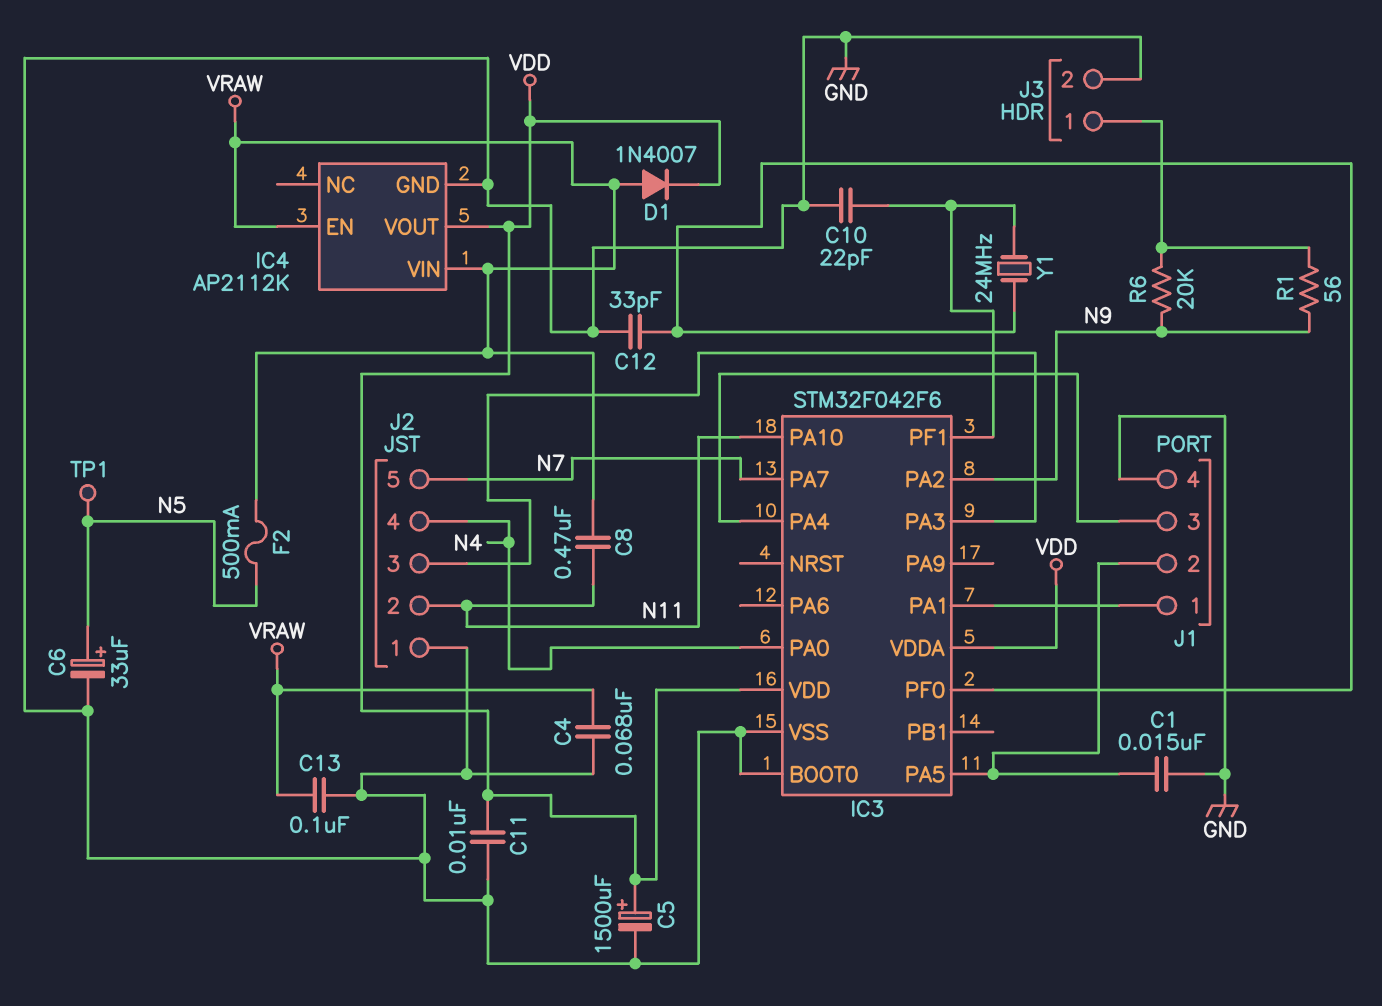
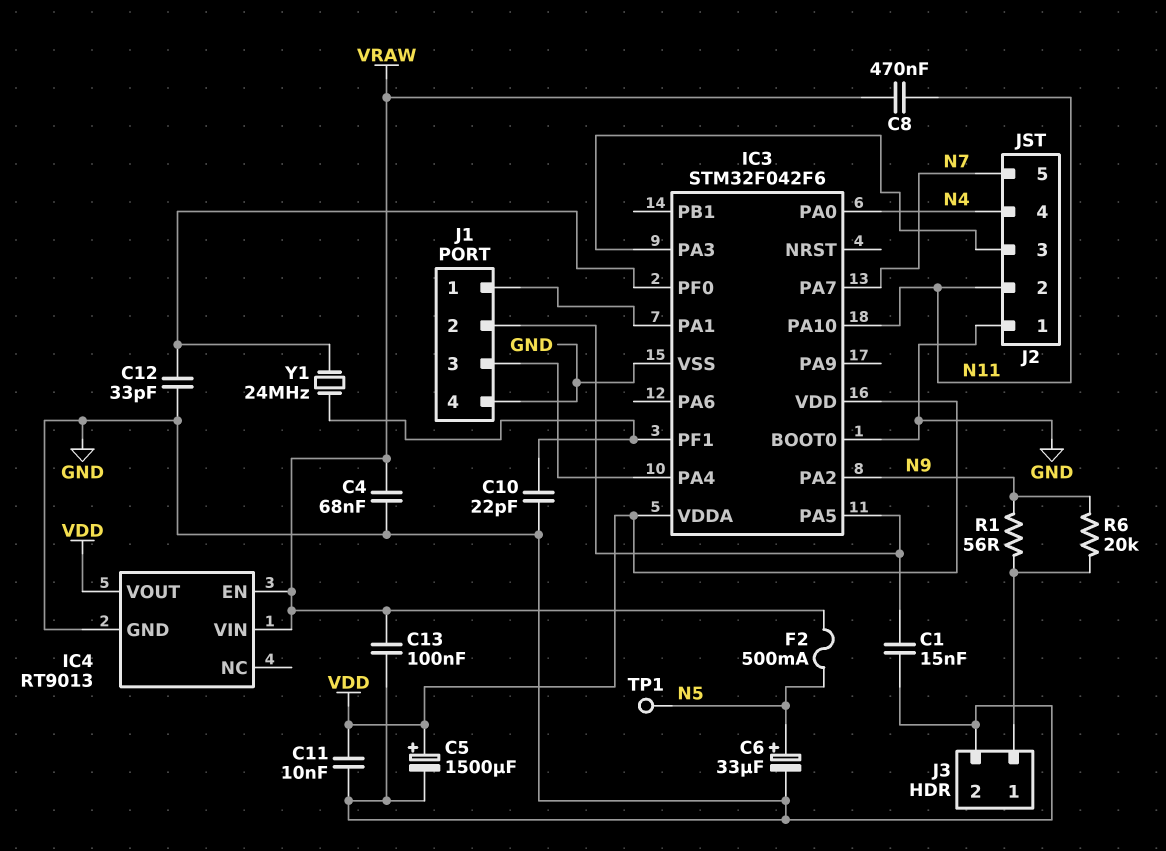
D1: diode 1N4007 (A VRAW, K VDD) -> none
IC4: AP2112K -> RT9013

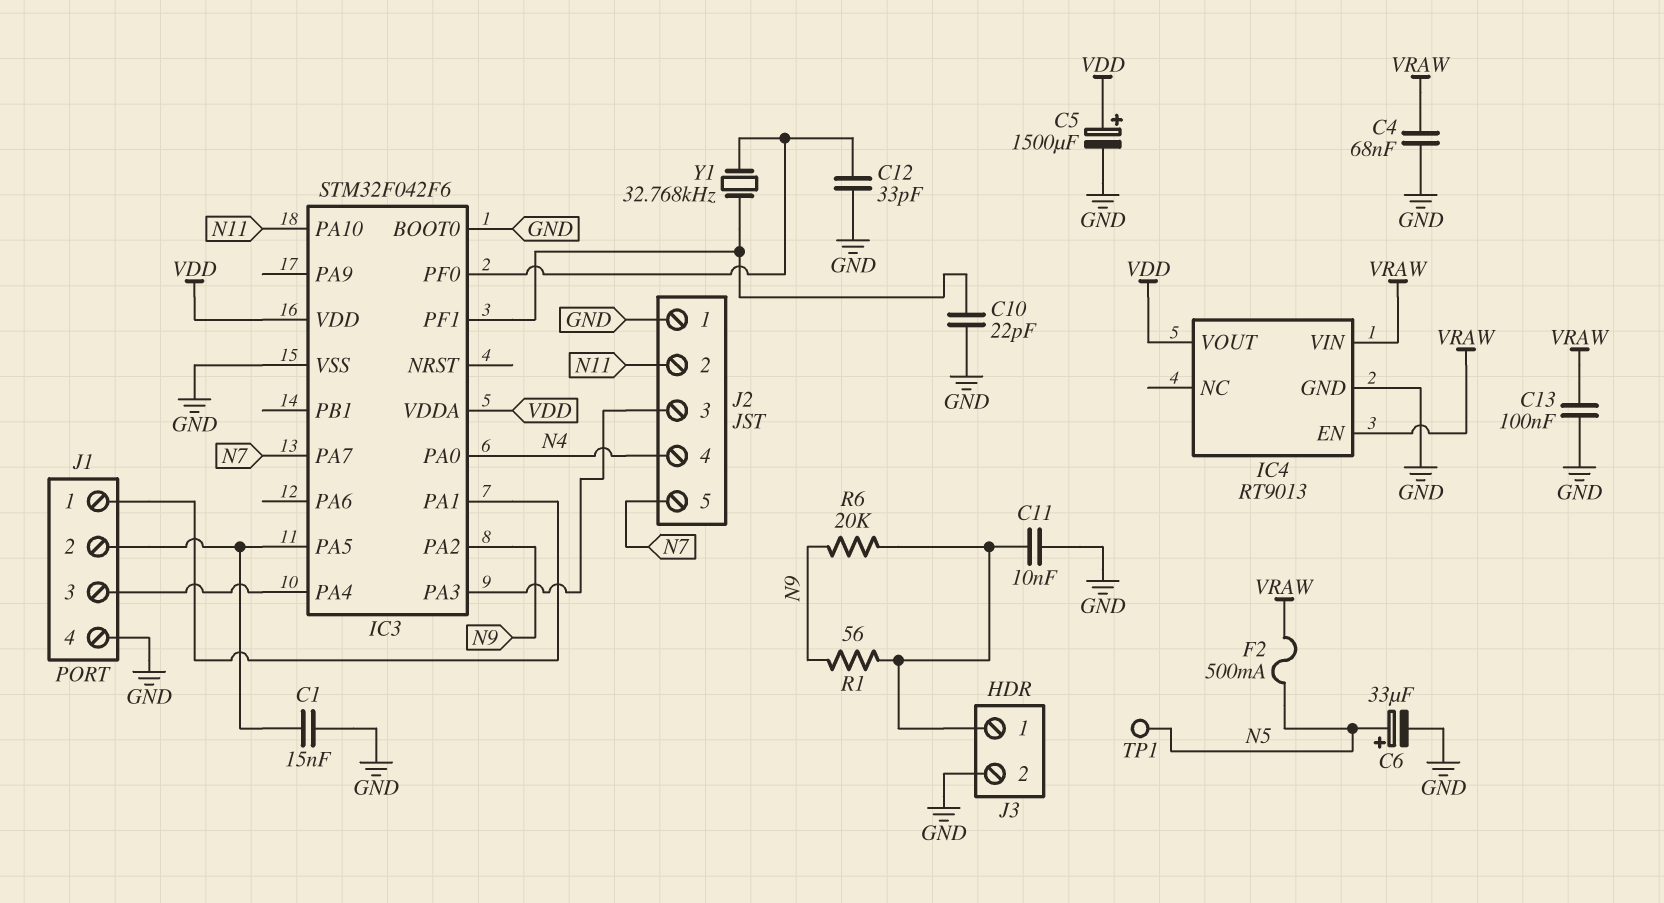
C8: 470nF (N11, VRAW) -> none
C11: 10nF (GND, VDD) -> 10nF (GND, J3/1)
Y1: 24MHz (IC3/PF0, IC3/PF1) -> 32.768kHz (IC3/PF0, IC3/PF1)

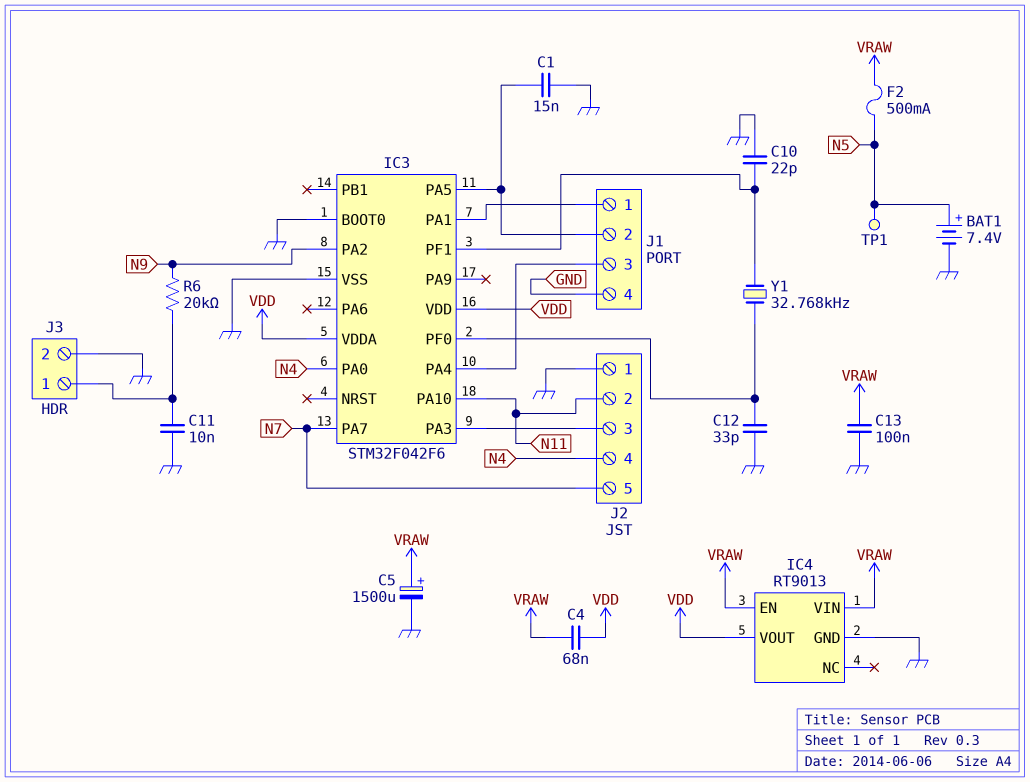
BAT1: none -> 7.4V (plus N5, minus GND)
C4: 68nF (GND, VRAW) -> 68nF (VDD, VRAW)
C5: 1500uF (plus VDD, minus GND) -> 1500uF (plus VRAW, minus GND)
C6: 33uF (plus N5, minus GND) -> none
R1: 56 (J3/1, N9) -> none

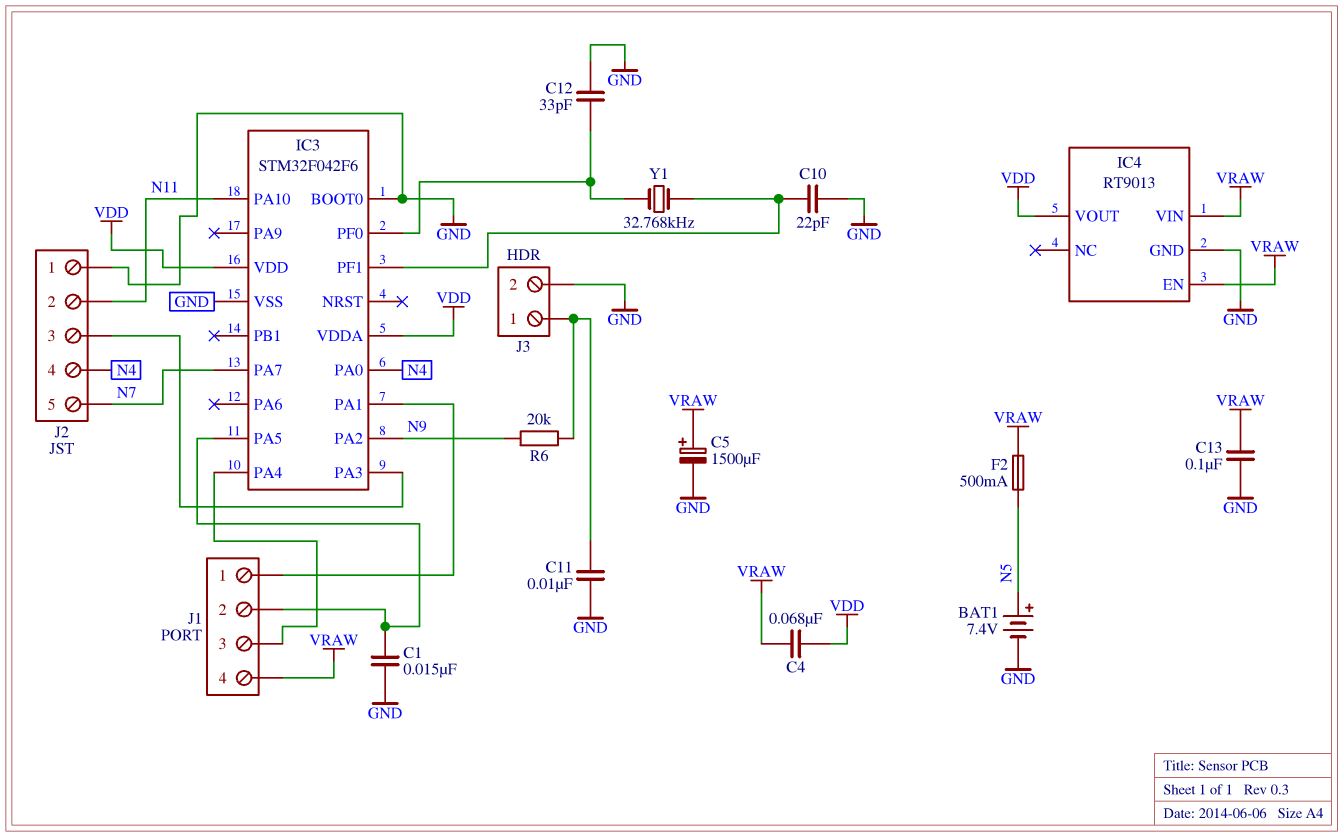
J1 pin 4: GND -> VRAW
TP1: test point (N5) -> none

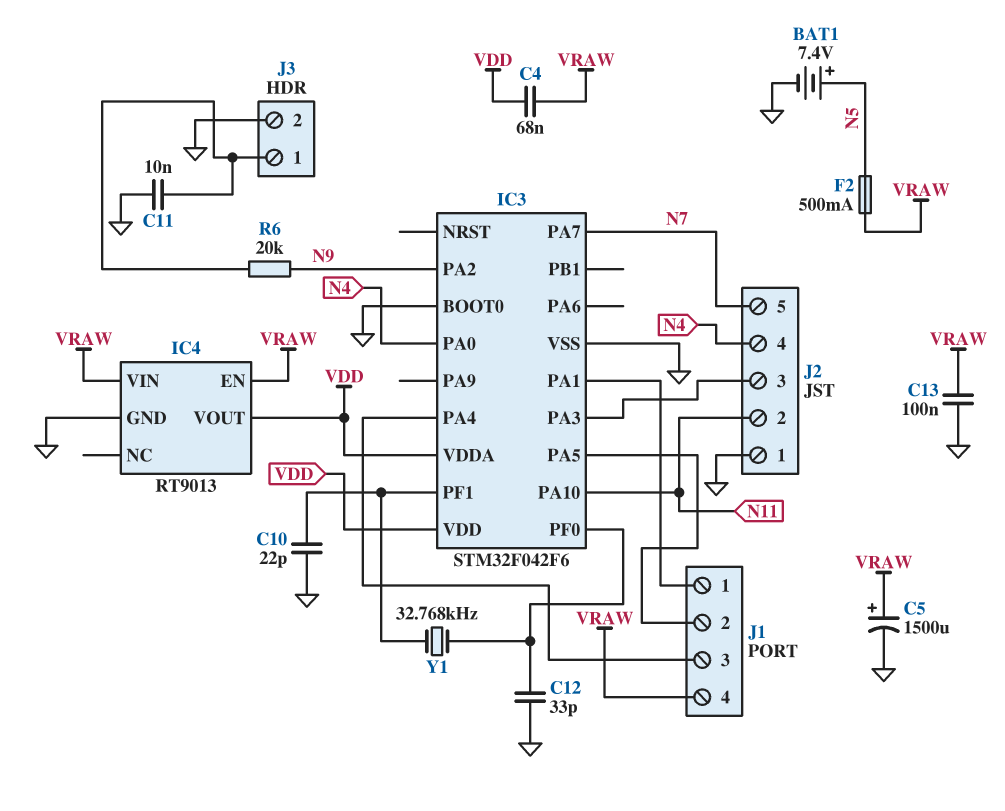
C1: 15nF (GND, IC3/PA5) -> none

